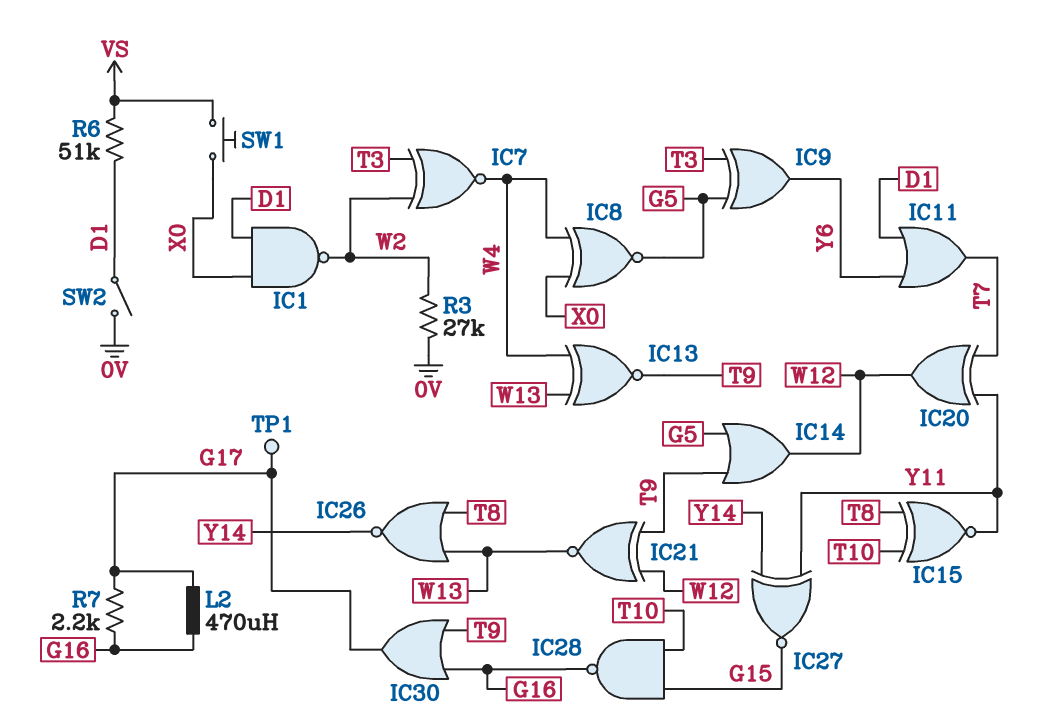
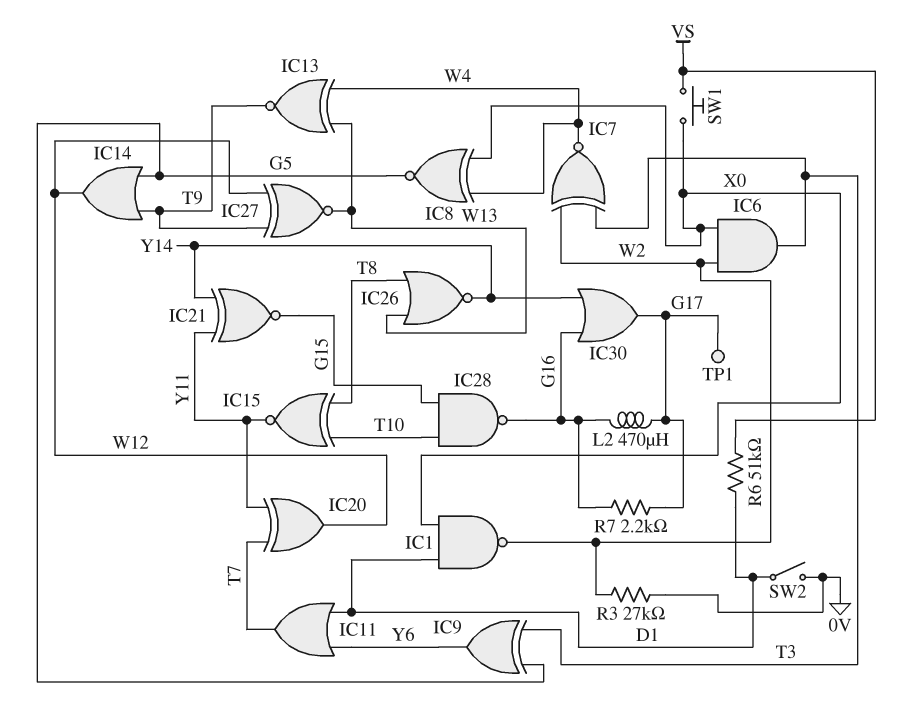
IC6: none -> AND (in W2, in X0, out T3)
IC21: XNOR (in T9, in W12, out W13) -> XNOR (in Y11, in Y14, out G15)
IC27: XNOR (in Y11, in Y14, out G15) -> XNOR (in T9, in W12, out W13)
IC30: OR (in G16, in T9, out G17) -> OR (in G16, in Y14, out G17)

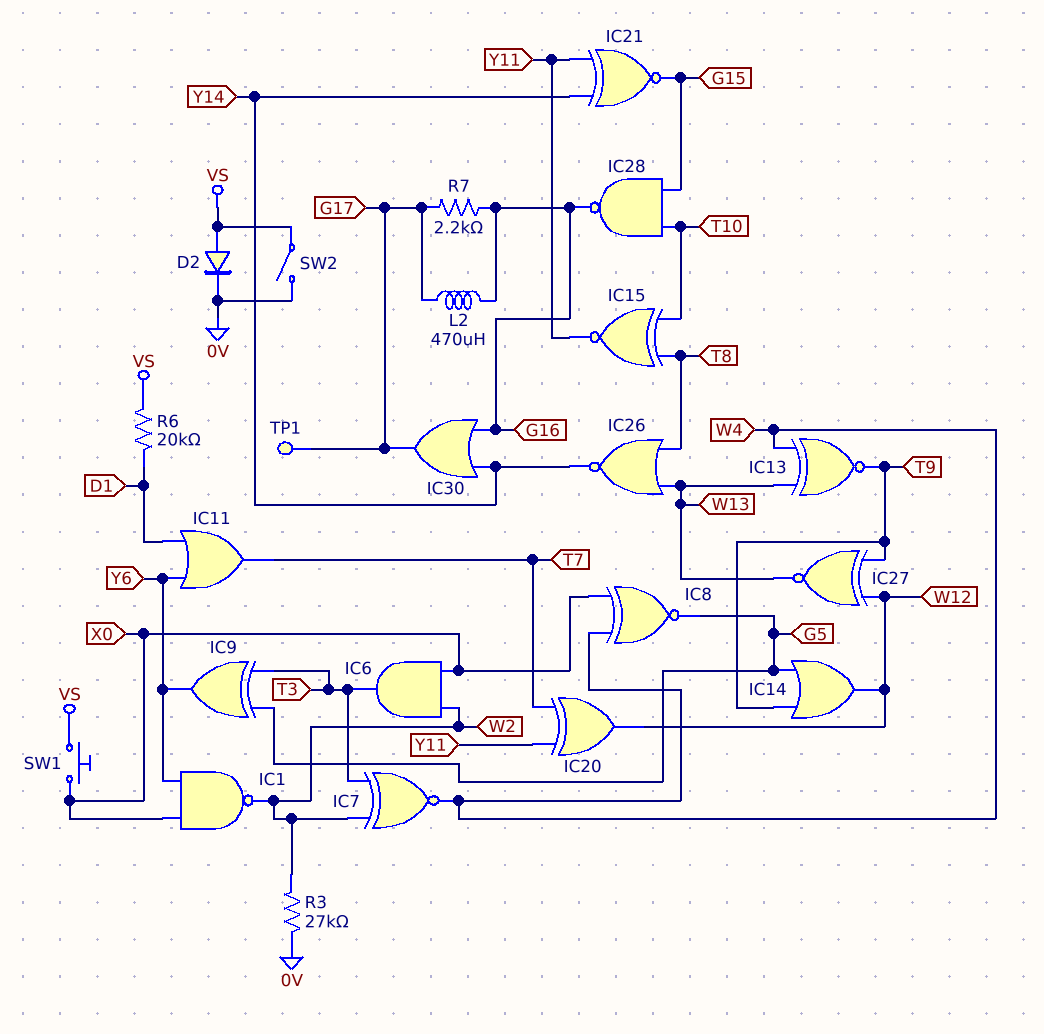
D2: none -> diode (A VS, K 0V)
IC1: NAND (in D1, in X0, out W2) -> NAND (in X0, in Y6, out W2)
R6: 51k (D1, VS) -> 20k (D1, VS)
SW2: switch (0V, D1) -> switch (0V, VS)

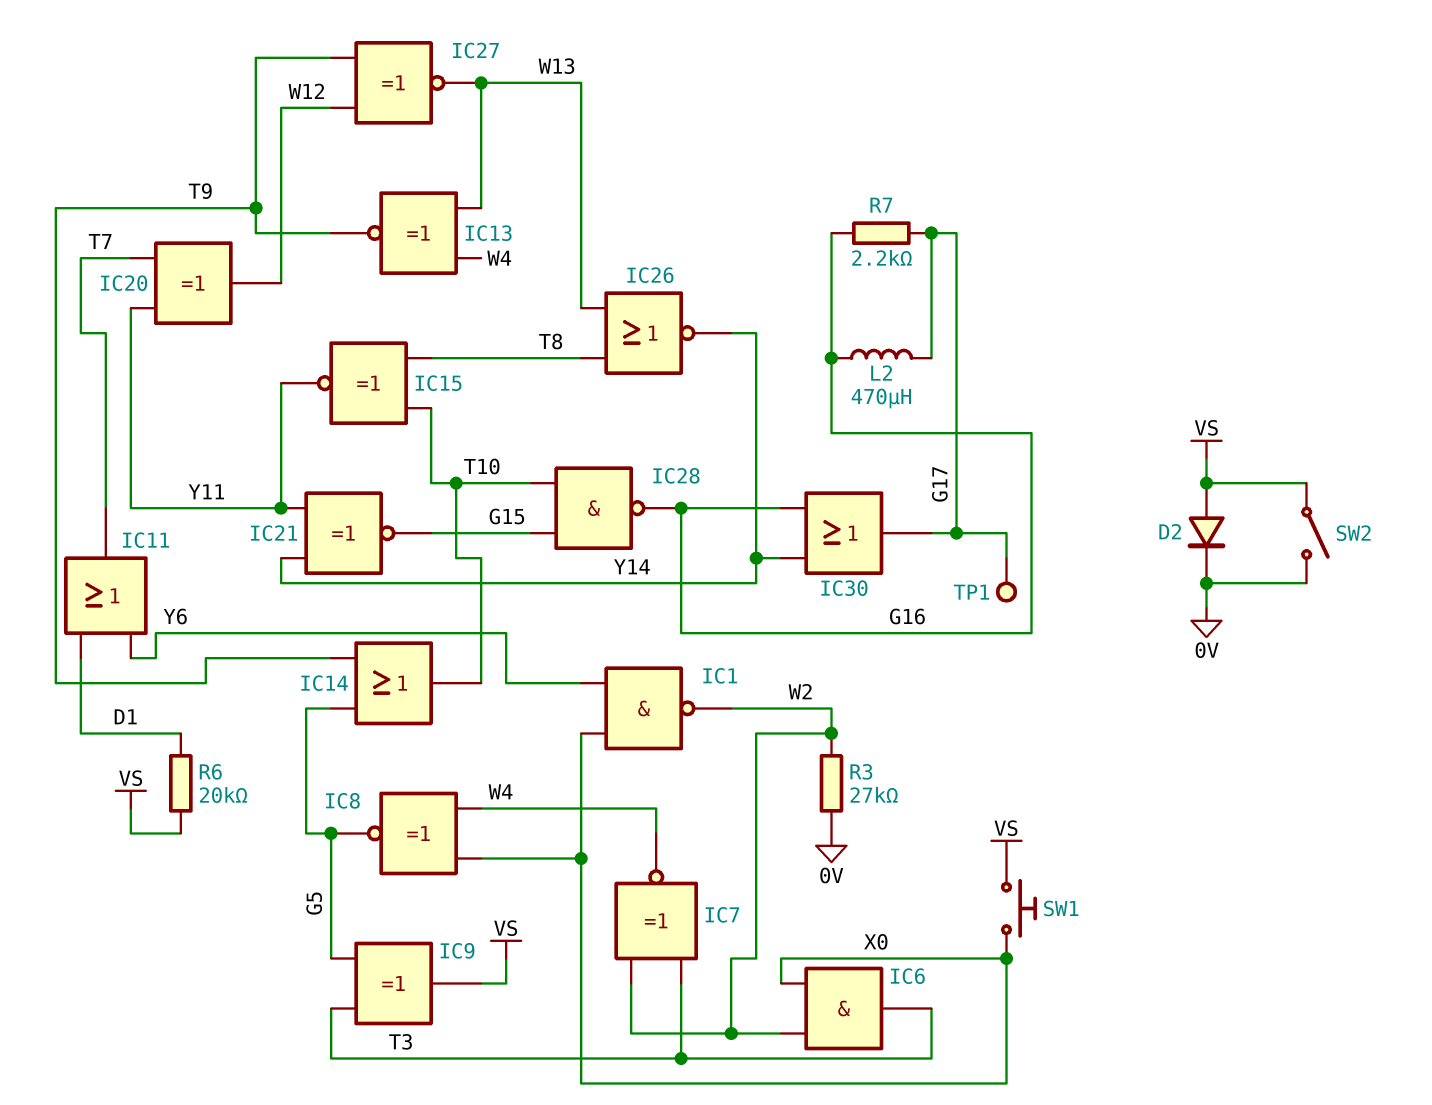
IC9: XOR (in G5, in T3, out Y6) -> XOR (in G5, in T3, out VS)
IC14: OR (in G5, in T9, out W12) -> OR (in G5, in T9, out T10)

